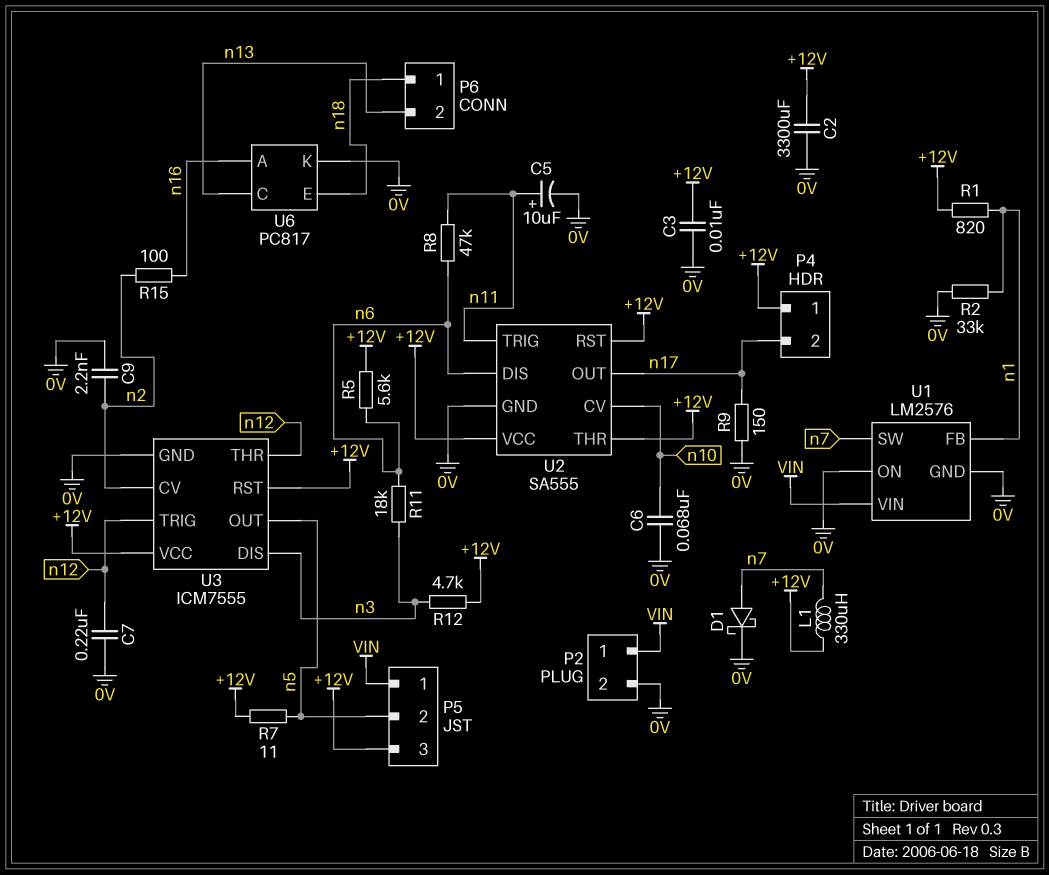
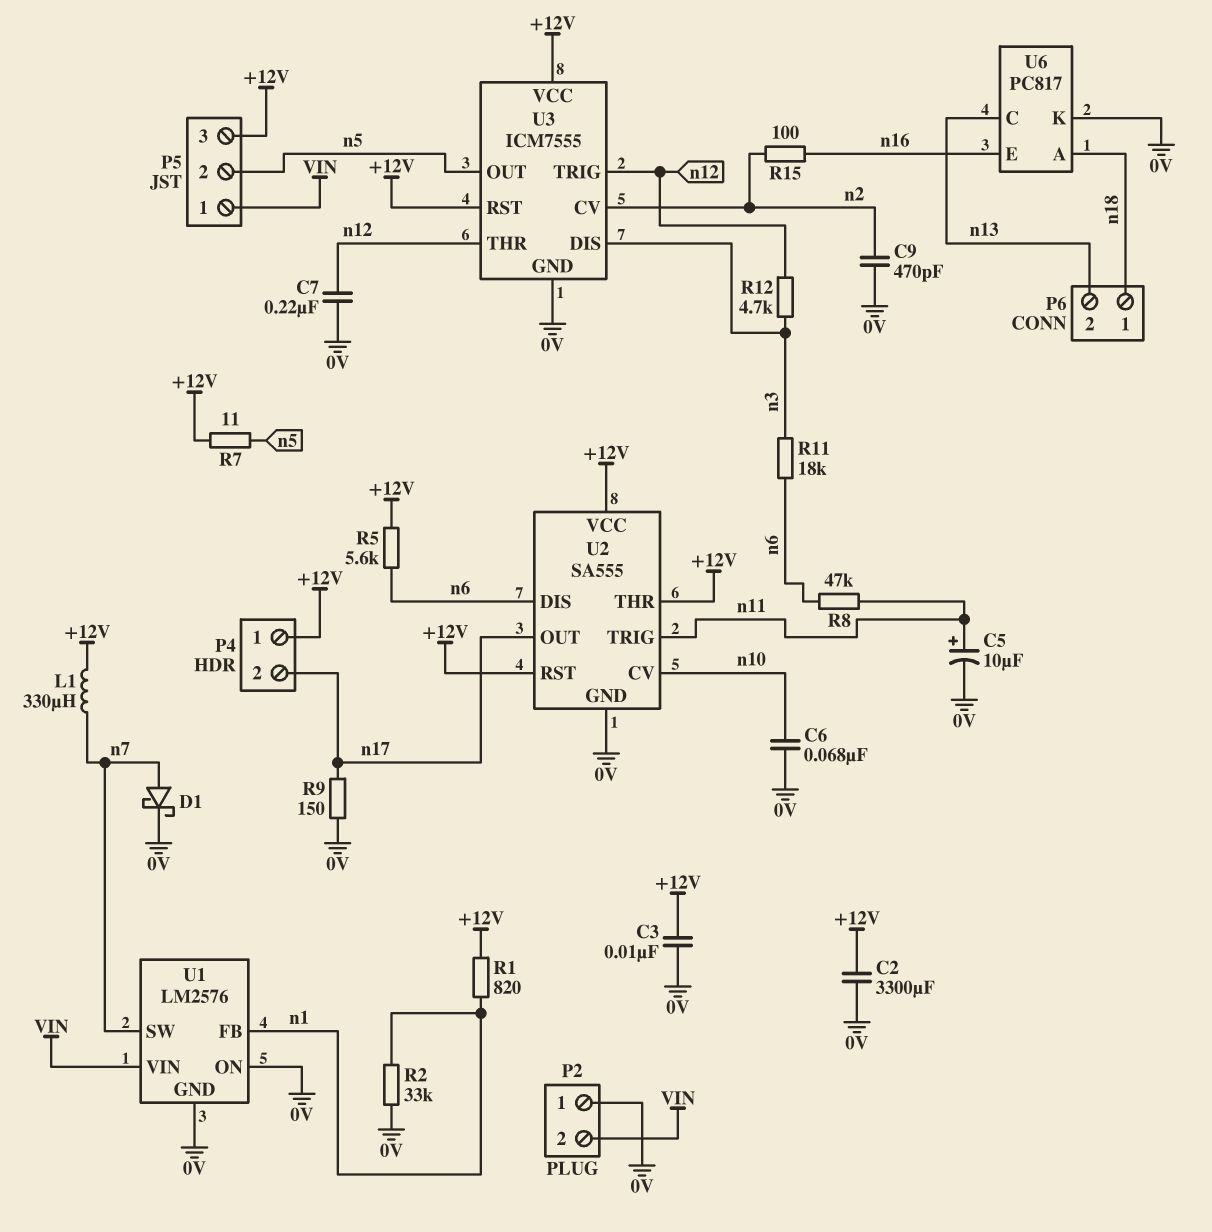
C9: 2.2nF (0V, n2) -> 470pF (0V, n2)
P2 pin 1: VIN -> 0V
P2 pin 2: 0V -> VIN
R12: 4.7k (+12V, n3) -> 4.7k (n3, n12)
U6 pin A: n16 -> n18
U6 pin E: n18 -> n16

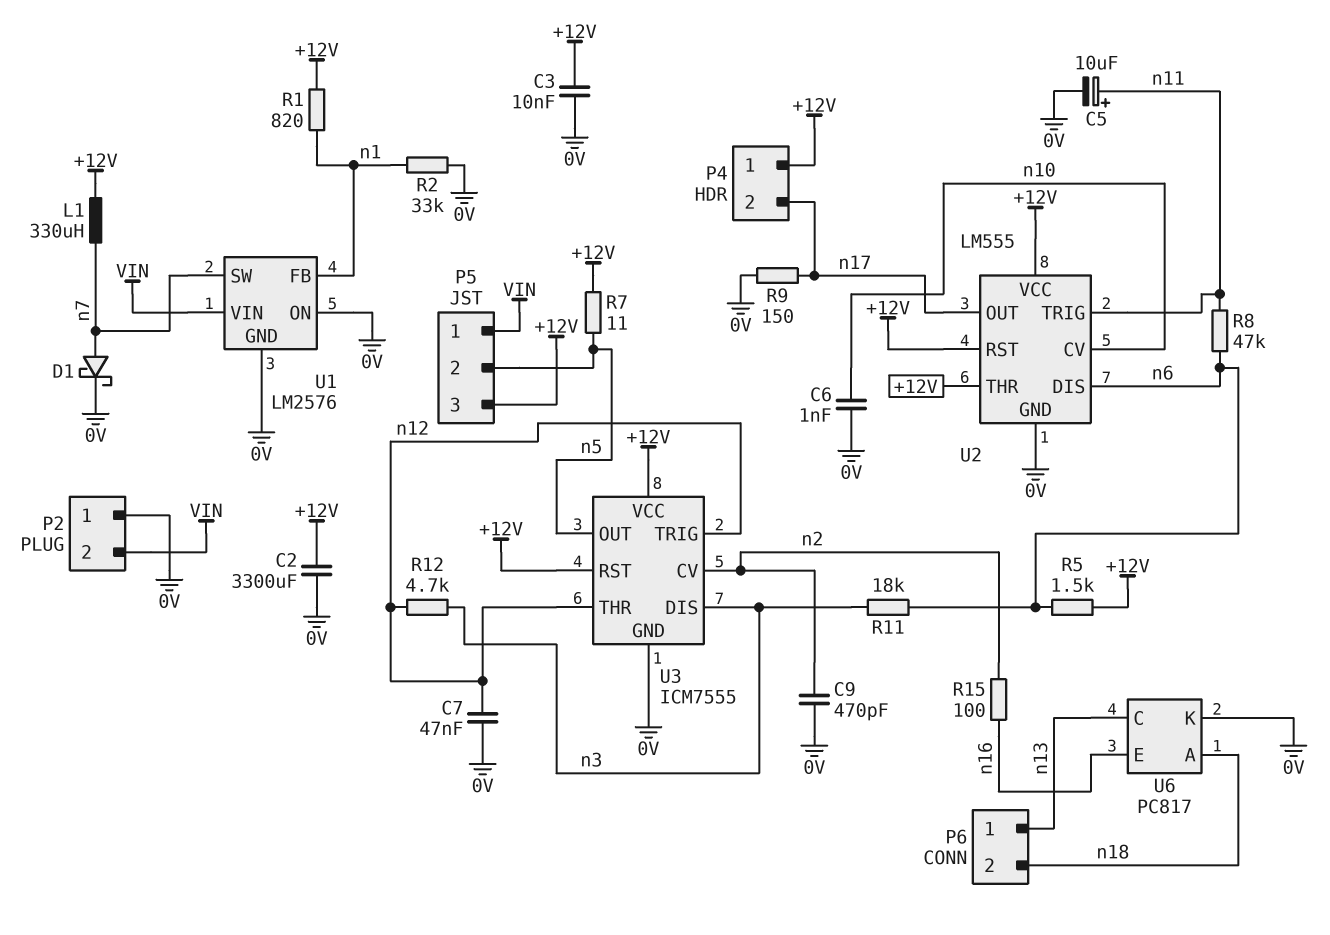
C6: 68nF (0V, n10) -> 1nF (0V, n10)
C7: 220nF (0V, n12) -> 47nF (0V, n12)
P6 pin 1: n18 -> n13
P6 pin 2: n13 -> n18
R5: 5.6k (+12V, n6) -> 1.5k (+12V, n6)
U2: SA555 -> LM555

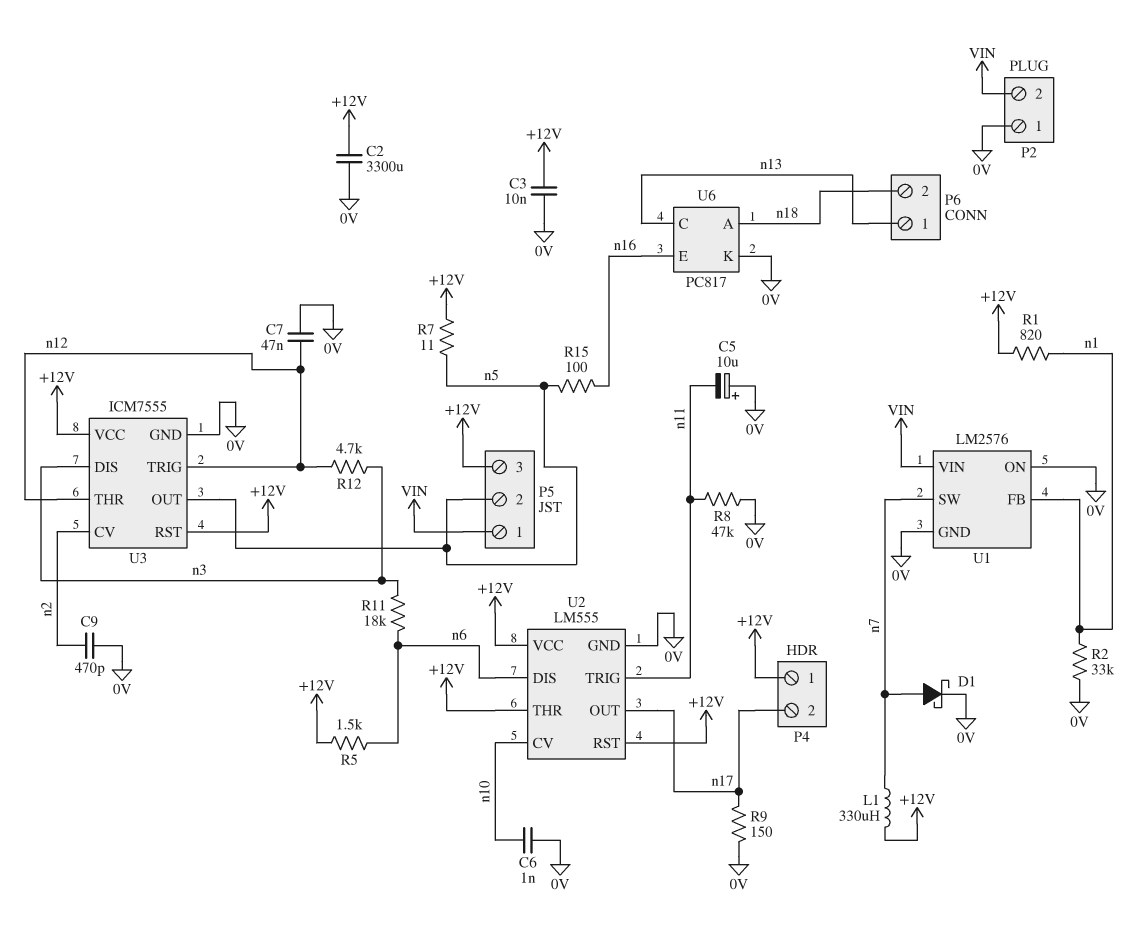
C5: 10uF (plus n11, minus 0V) -> 10uF (plus 0V, minus n11)
R8: 47k (n6, n11) -> 47k (0V, n11)
R15: 100 (n2, n16) -> 100 (n5, n16)

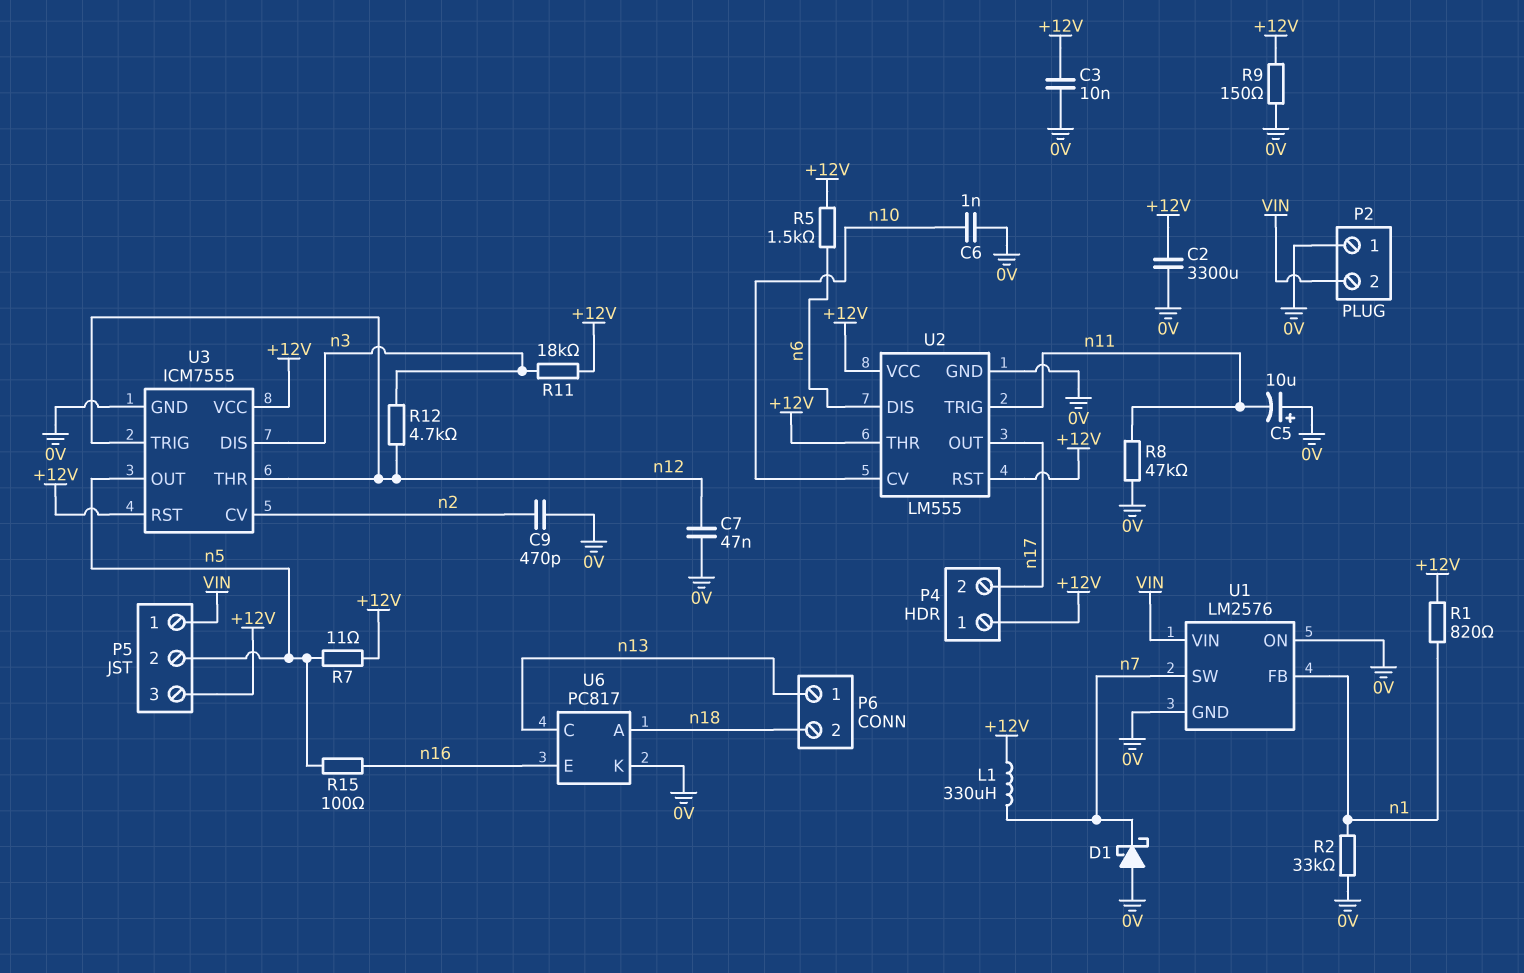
D1: schottky (A n7, K 0V) -> schottky (A 0V, K n7)
R9: 150 (0V, n17) -> 150 (+12V, 0V)
R11: 18k (n3, n6) -> 18k (+12V, n3)

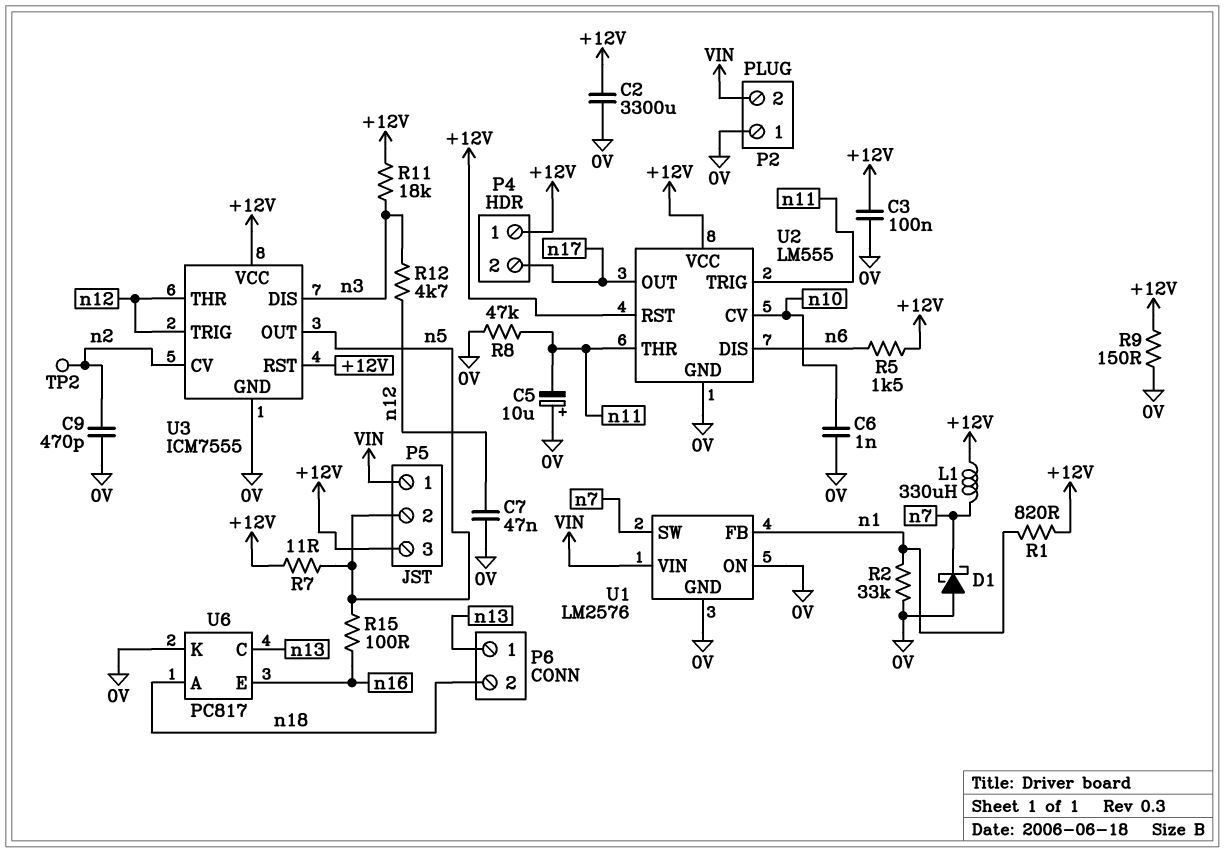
C3: 10nF (+12V, 0V) -> 100nF (+12V, 0V)
TP2: none -> test point (n2)
U2 pin THR: +12V -> n11

